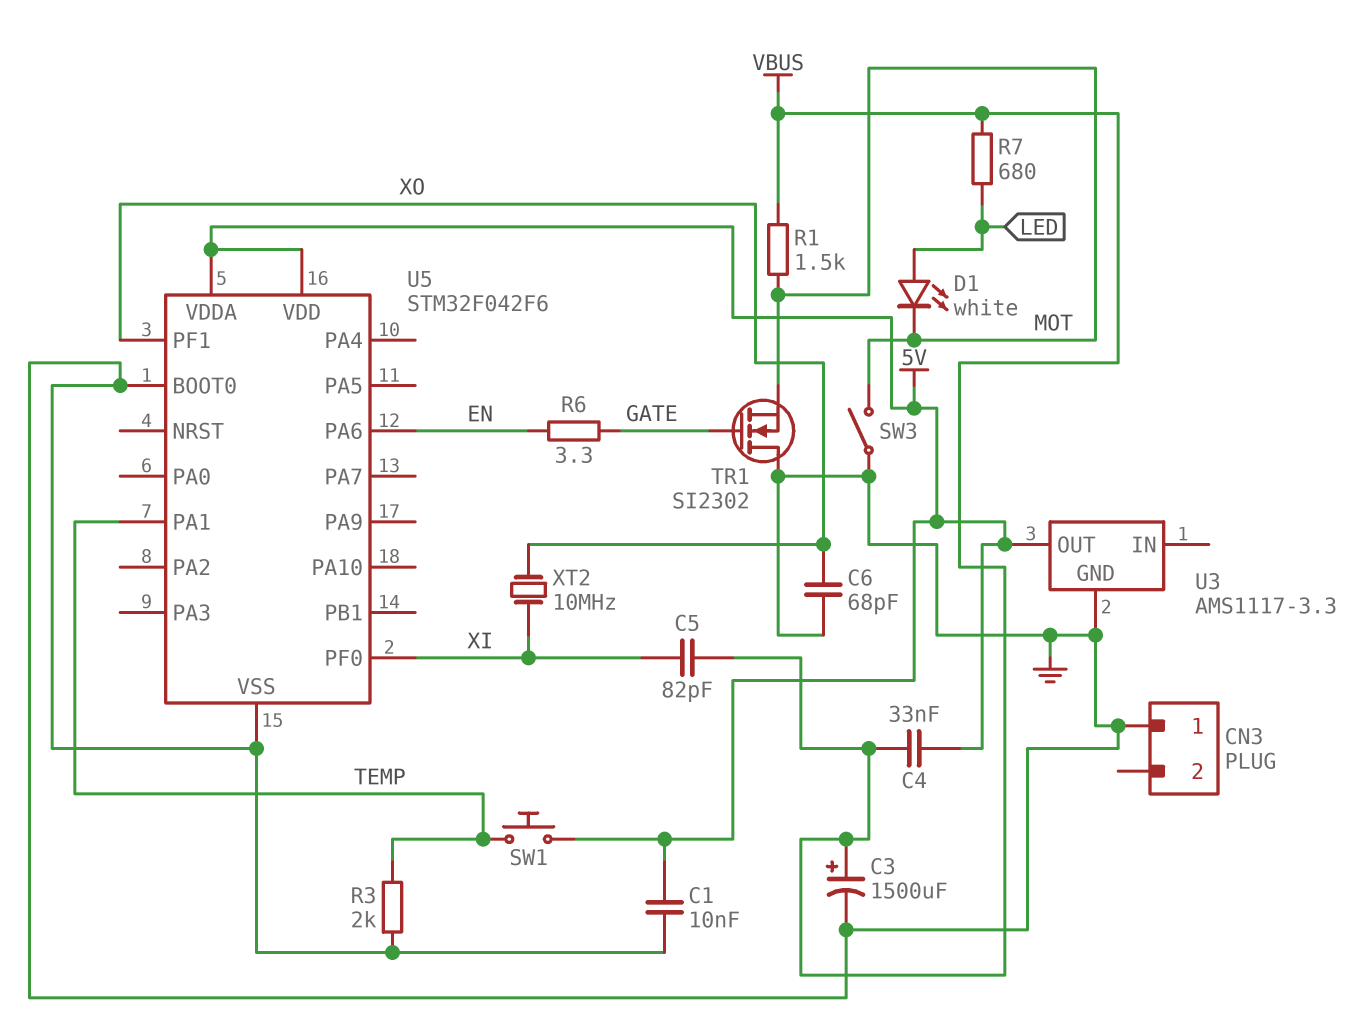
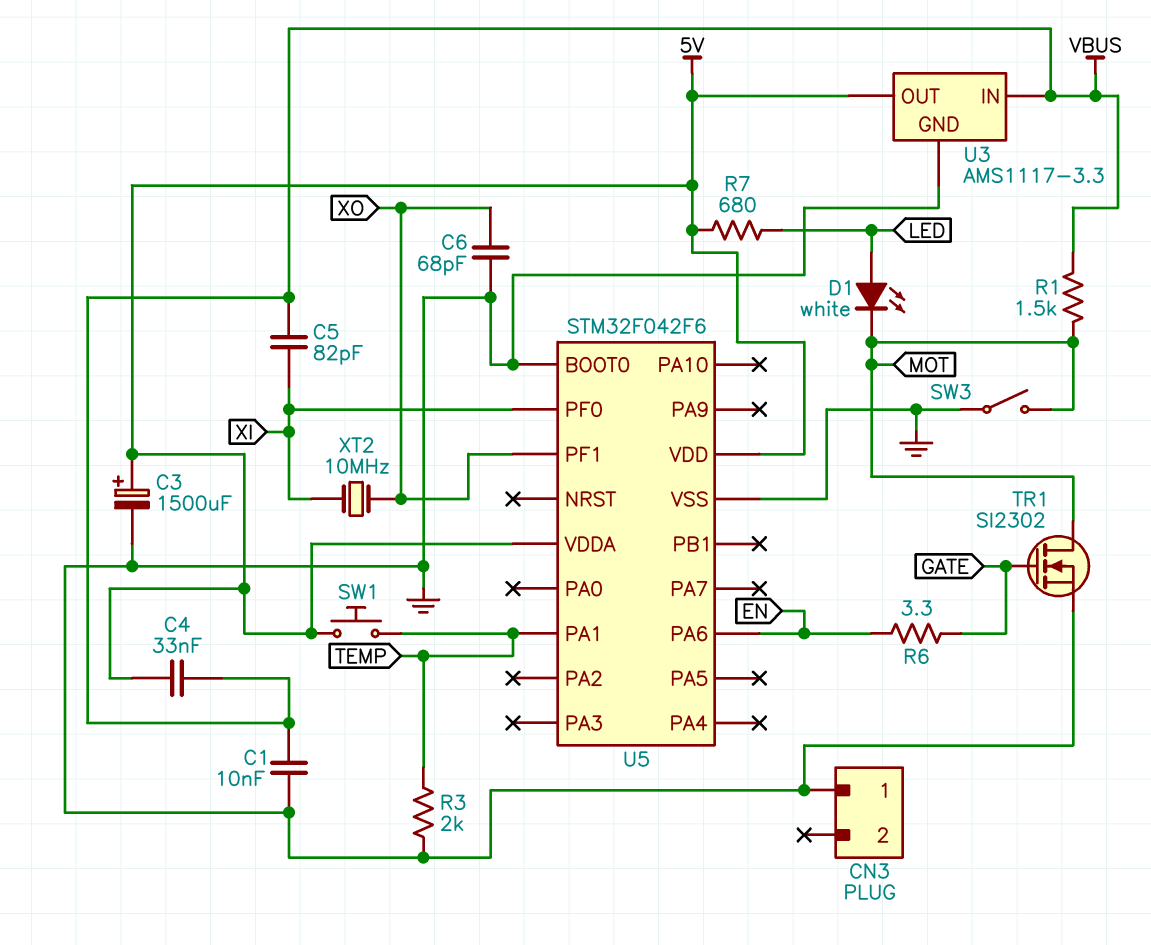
C1: 10nF (5V, GND) -> 10nF (GND, VBUS)
C3: 1500uF (plus VBUS, minus GND) -> 1500uF (plus 5V, minus GND)
R7: 680 (LED, VBUS) -> 680 (5V, LED)
TR1: NMOS SI2302 (G GATE, D GND, S MOT) -> NMOS SI2302 (G GATE, D MOT, S GND)
U3 pin IN: none -> VBUS

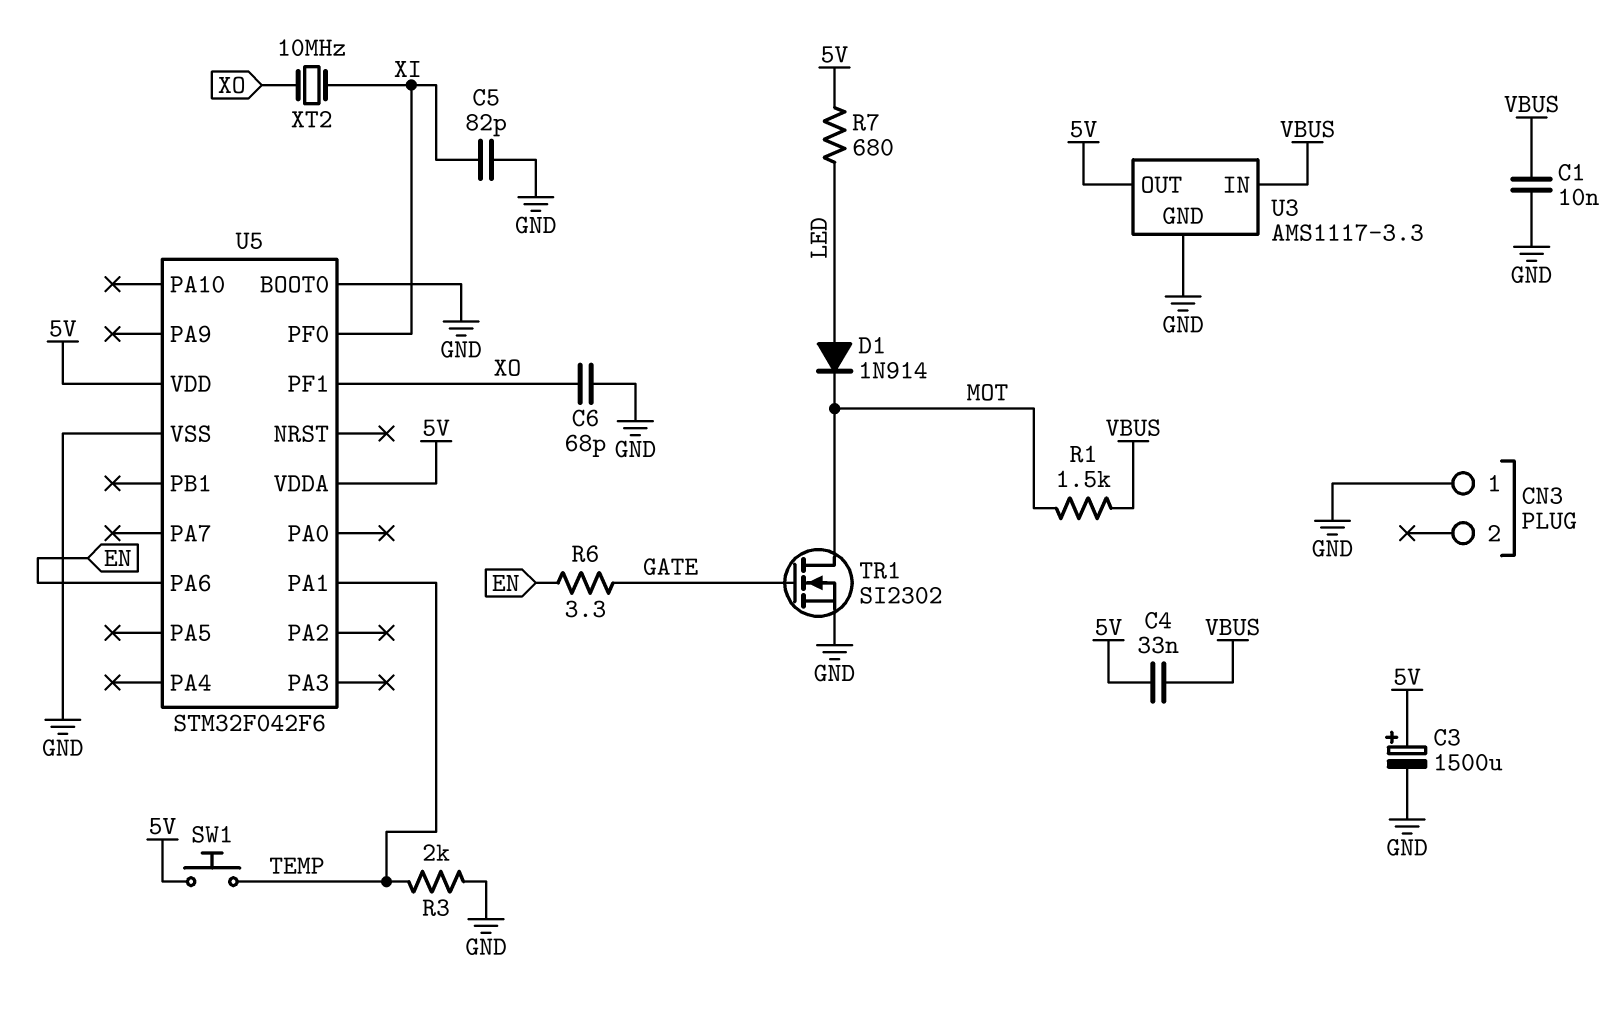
C5: 82pF (VBUS, XI) -> 82pF (GND, XI)
D1: LED white (A LED, K MOT) -> diode 1N914 (A LED, K MOT)
SW3: switch (GND, MOT) -> none

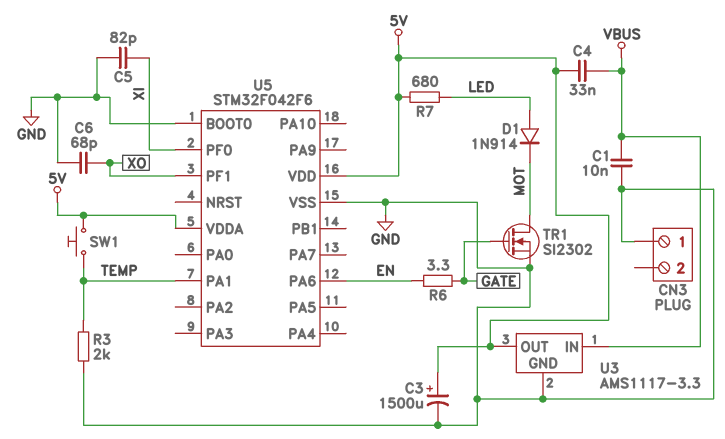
R1: 1.5k (MOT, VBUS) -> none
XT2: 10MHz (XI, XO) -> none

